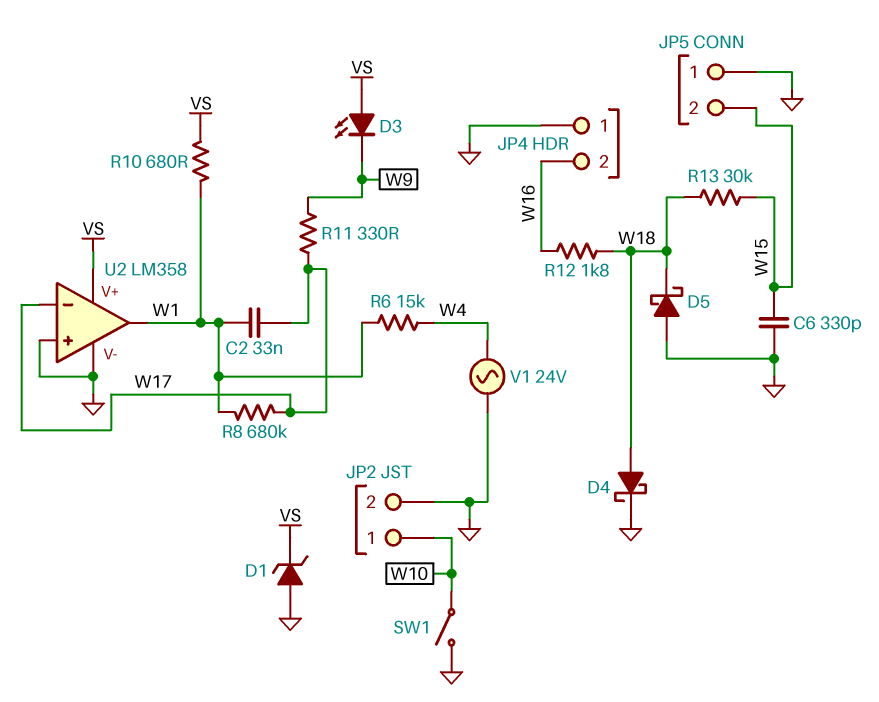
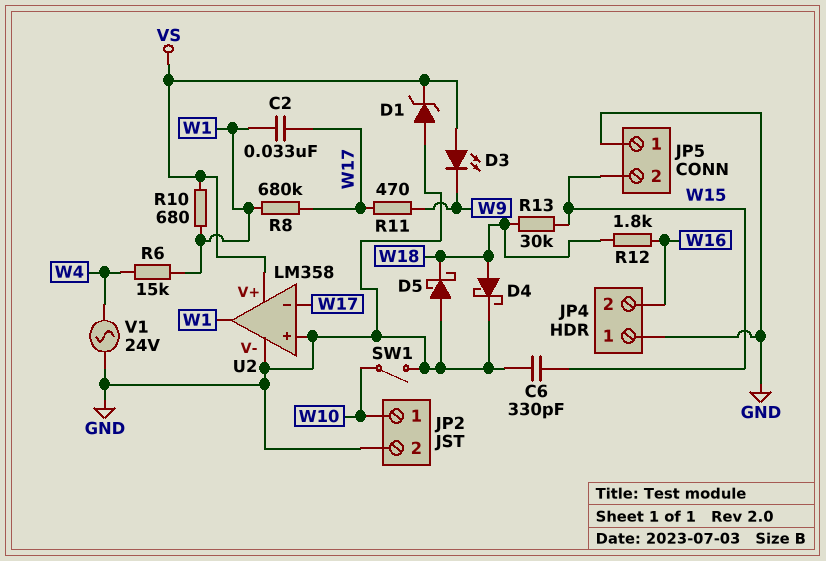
R11: 330 (W9, W17) -> 470 (W9, W17)

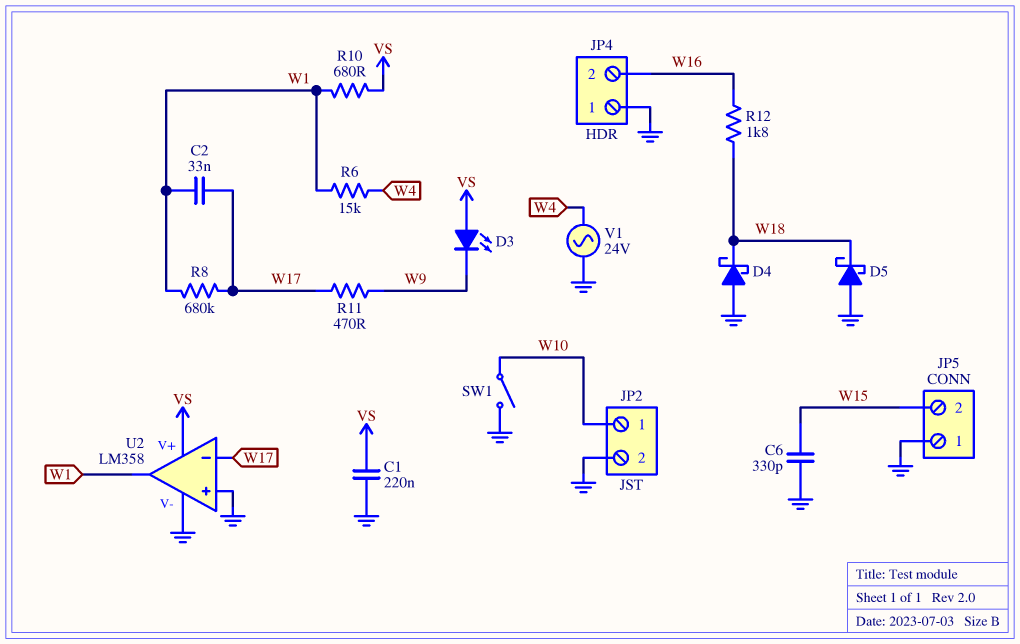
C1: none -> 220nF (GND, VS)
D1: zener (A GND, K VS) -> none
D4: schottky (A W18, K GND) -> schottky (A GND, K W18)
R13: 30k (W15, W18) -> none

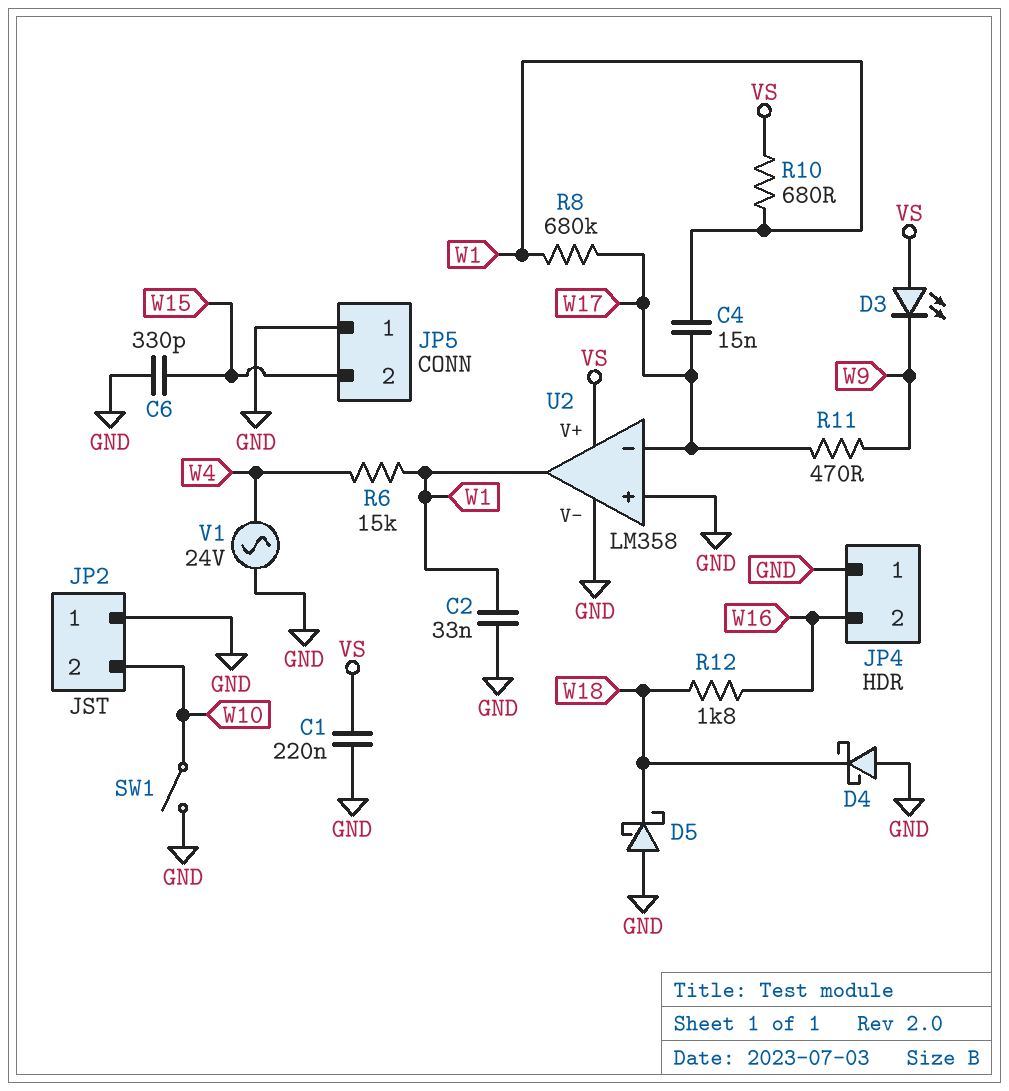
C2: 33nF (W1, W17) -> 33nF (GND, W1)
C4: none -> 15nF (W1, W17)
JP2 pin 1: W10 -> GND
JP2 pin 2: GND -> W10

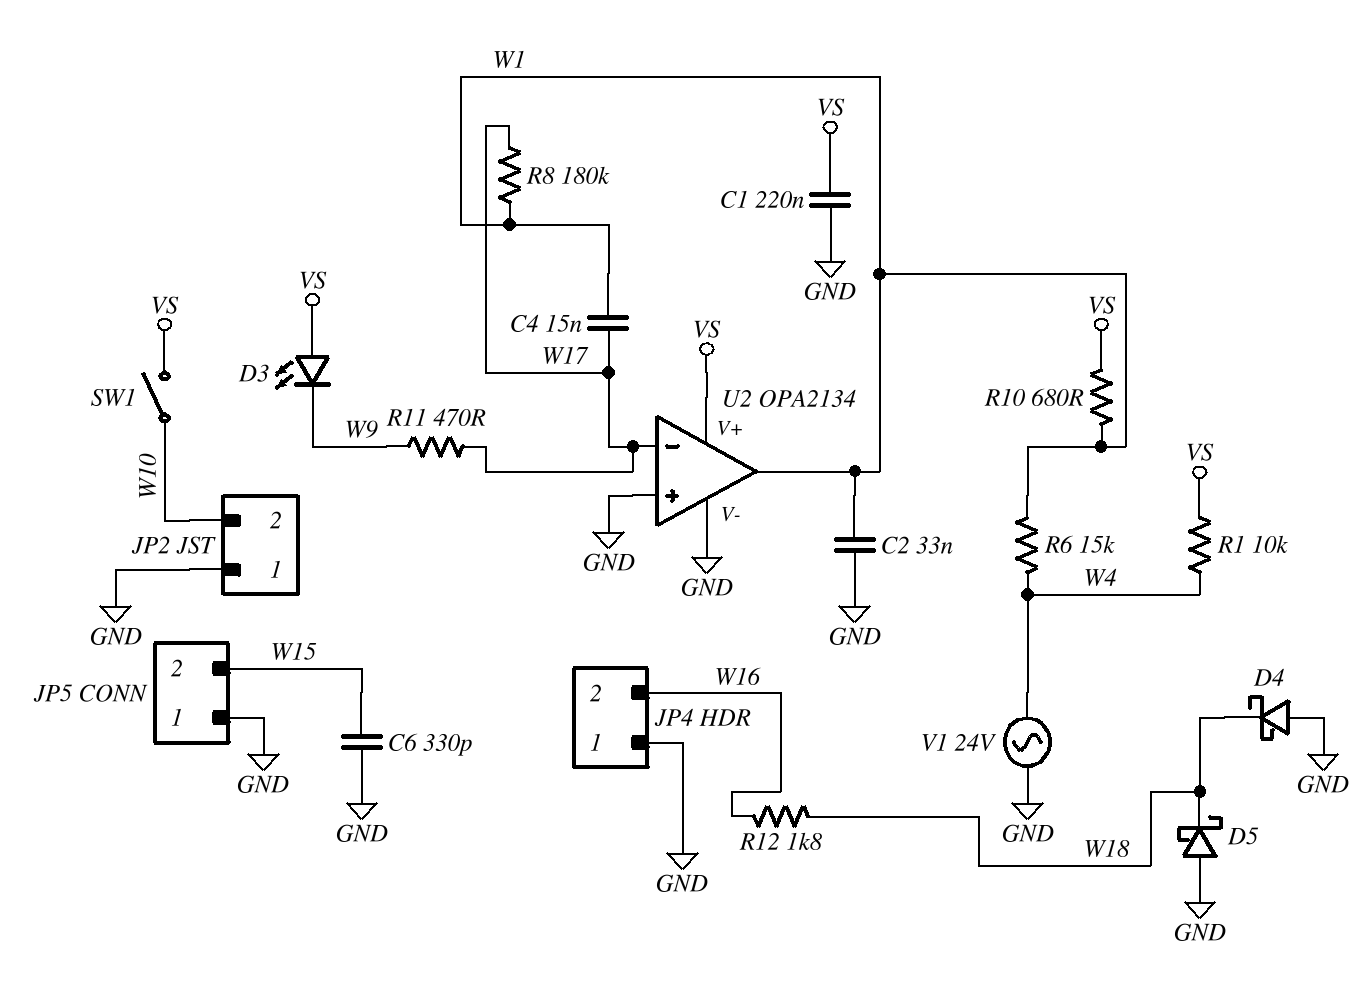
R1: none -> 10k (VS, W4)
R8: 680k (W1, W17) -> 180k (W1, W17)
SW1: switch (GND, W10) -> switch (VS, W10)
U2: LM358 -> OPA2134

